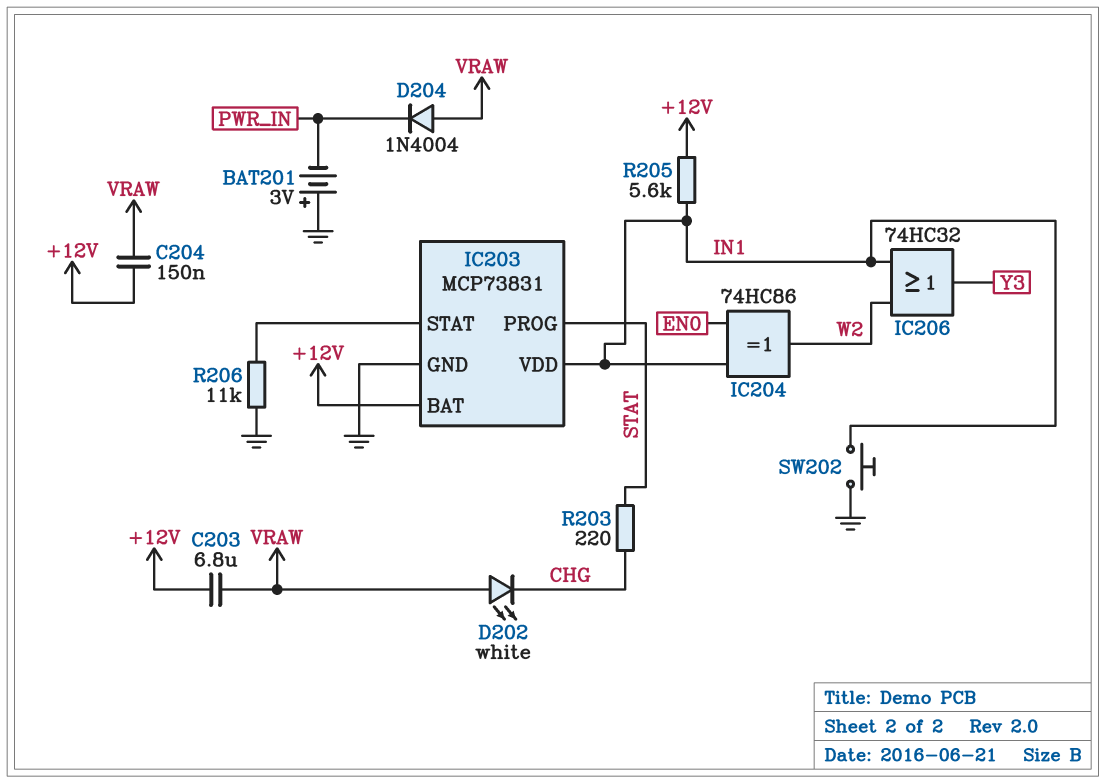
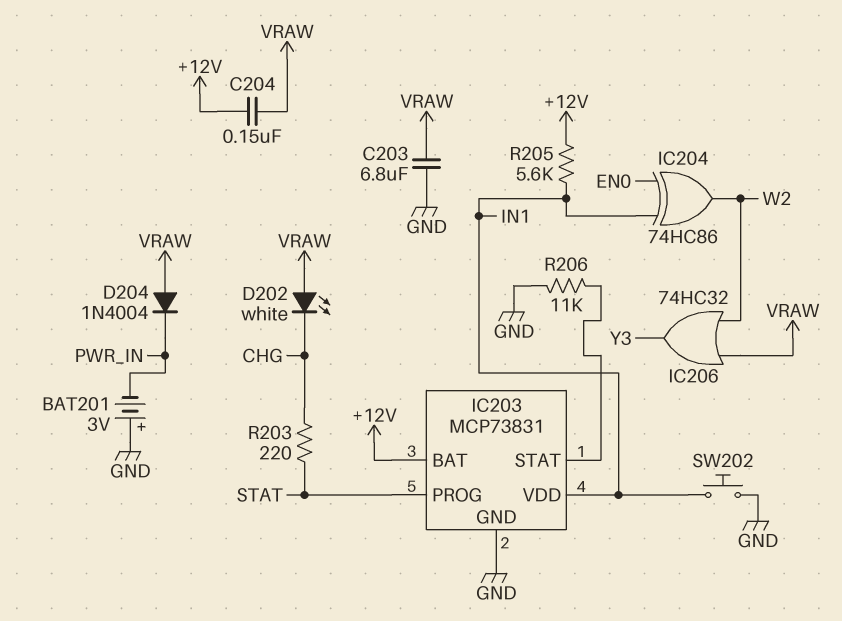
C203: 6.8uF (+12V, VRAW) -> 6.8uF (GND, VRAW)
IC206: OR 74HC32 (in IN1, in W2, out Y3) -> OR 74HC32 (in VRAW, in W2, out Y3)

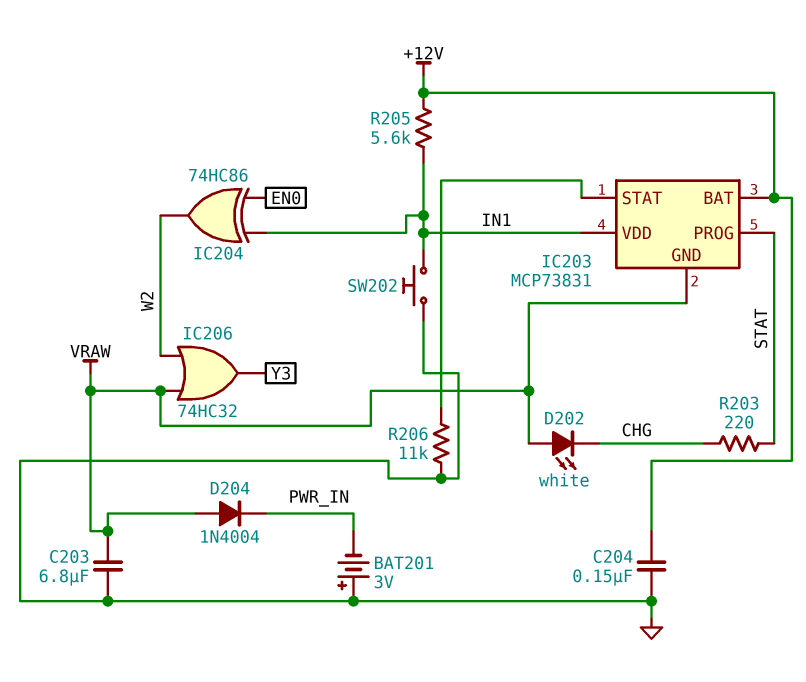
C204: 150nF (+12V, VRAW) -> 150nF (+12V, GND)
IC203 pin GND: GND -> VRAW

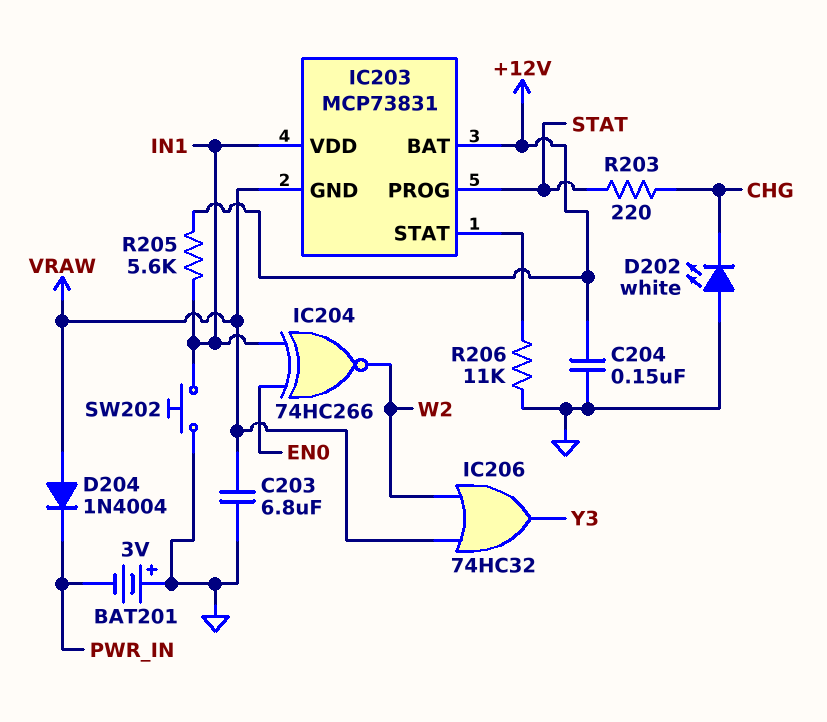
D202: LED white (A VRAW, K CHG) -> LED white (A GND, K CHG)
IC204: XOR 74HC86 (in EN0, in IN1, out W2) -> XNOR 74HC266 (in EN0, in IN1, out W2)

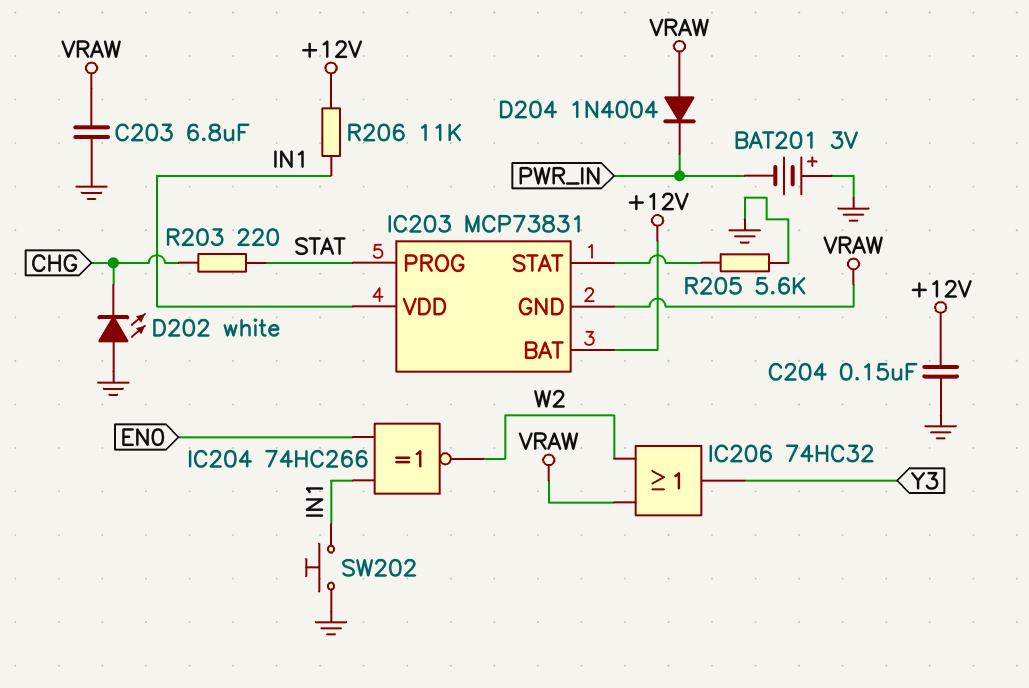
R205: 5.6k (+12V, IN1) -> 5.6k (GND, IC203/STAT)
R206: 11k (GND, IC203/STAT) -> 11k (+12V, IN1)

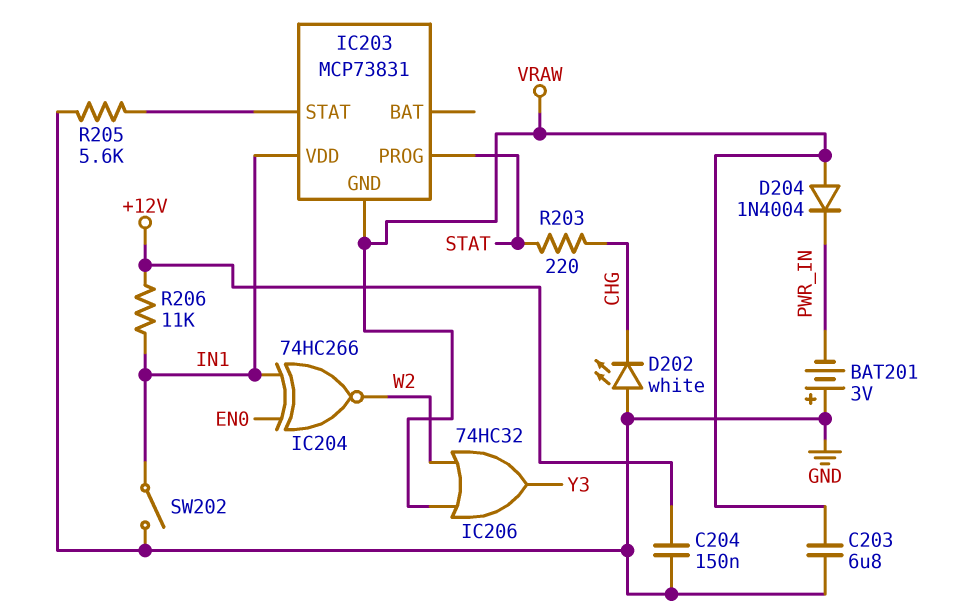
IC203 pin BAT: +12V -> none
SW202: button (GND, IN1) -> switch (GND, IN1)

